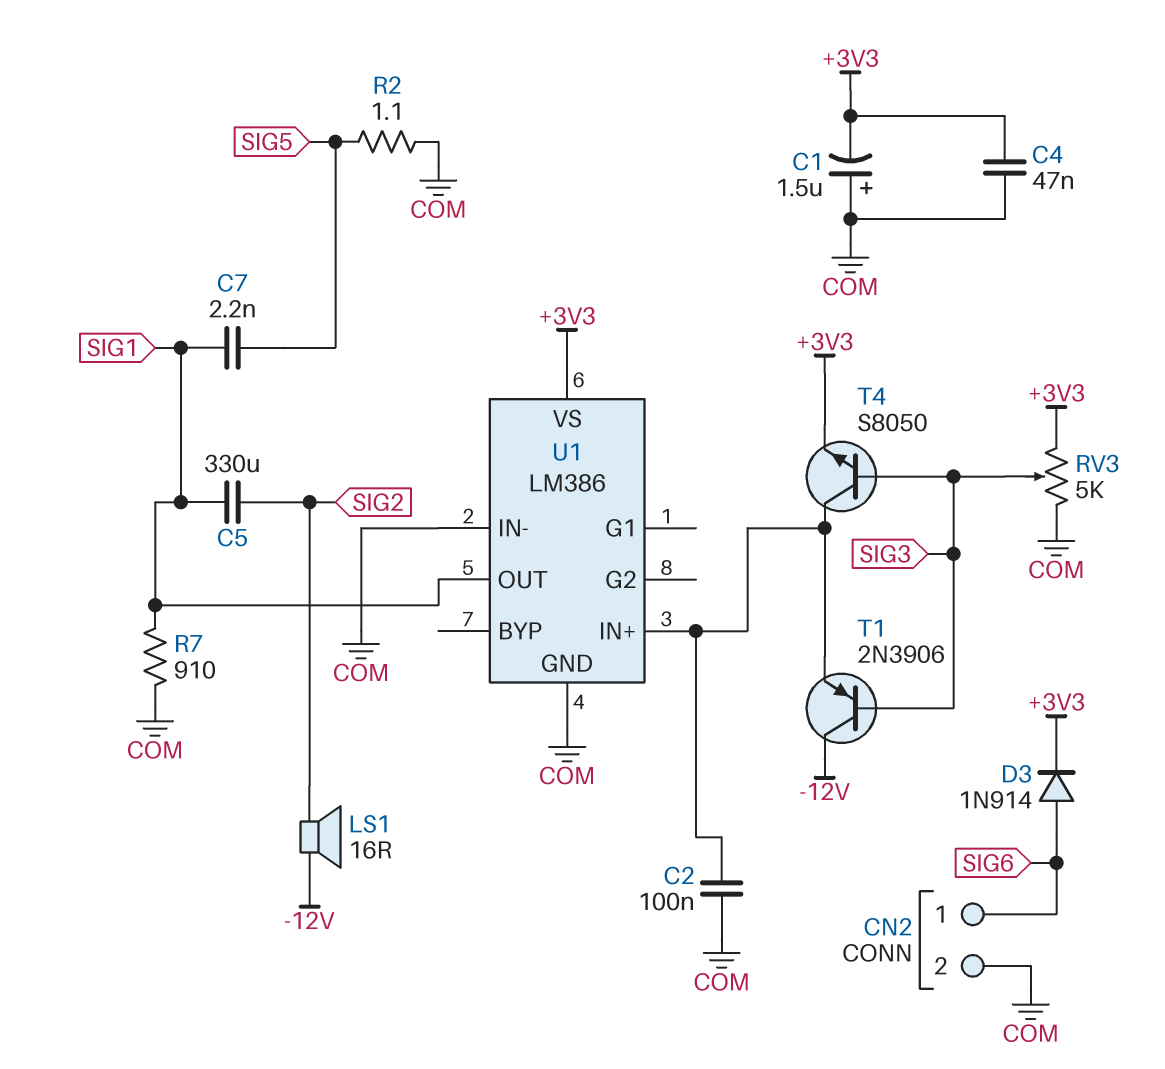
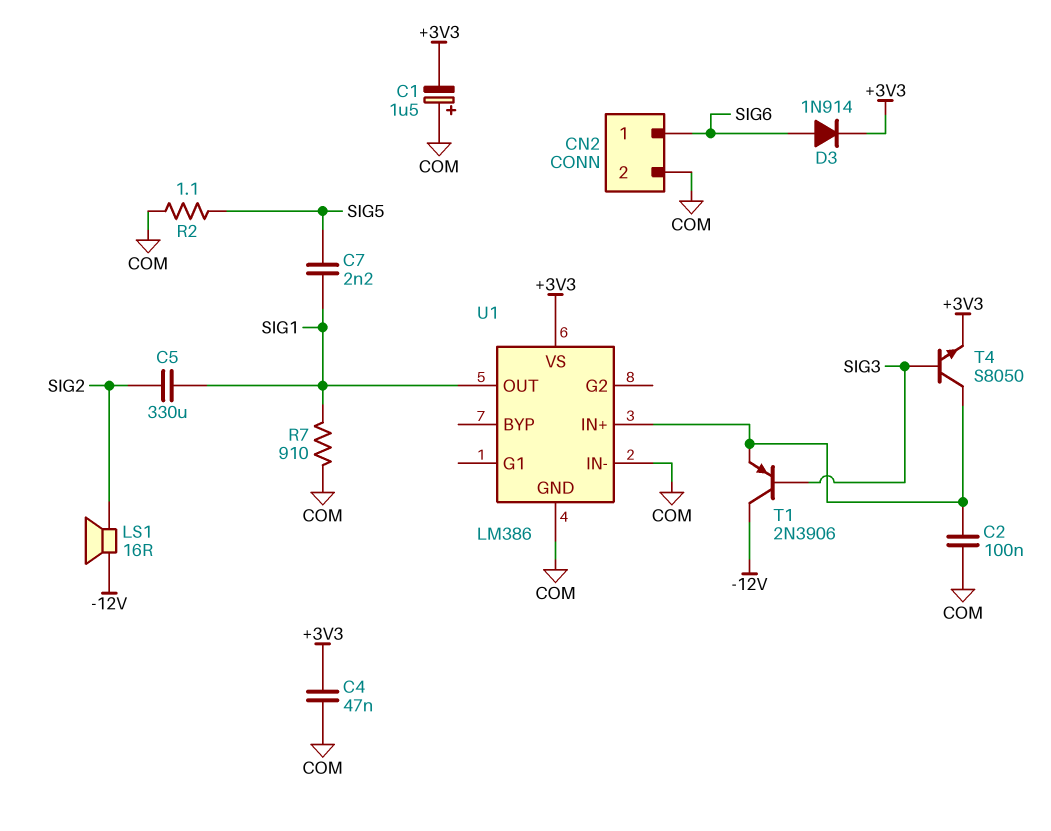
RV3: 5k (+3V3, COM, wiper SIG3) -> none

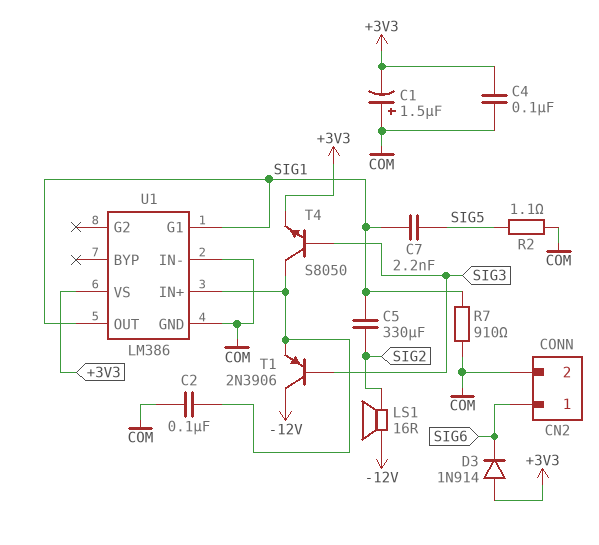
C4: 47nF (+3V3, COM) -> 100nF (+3V3, COM)
D3: diode 1N914 (A SIG6, K +3V3) -> diode 1N914 (A +3V3, K SIG6)
U1 pin G1: none -> SIG1

